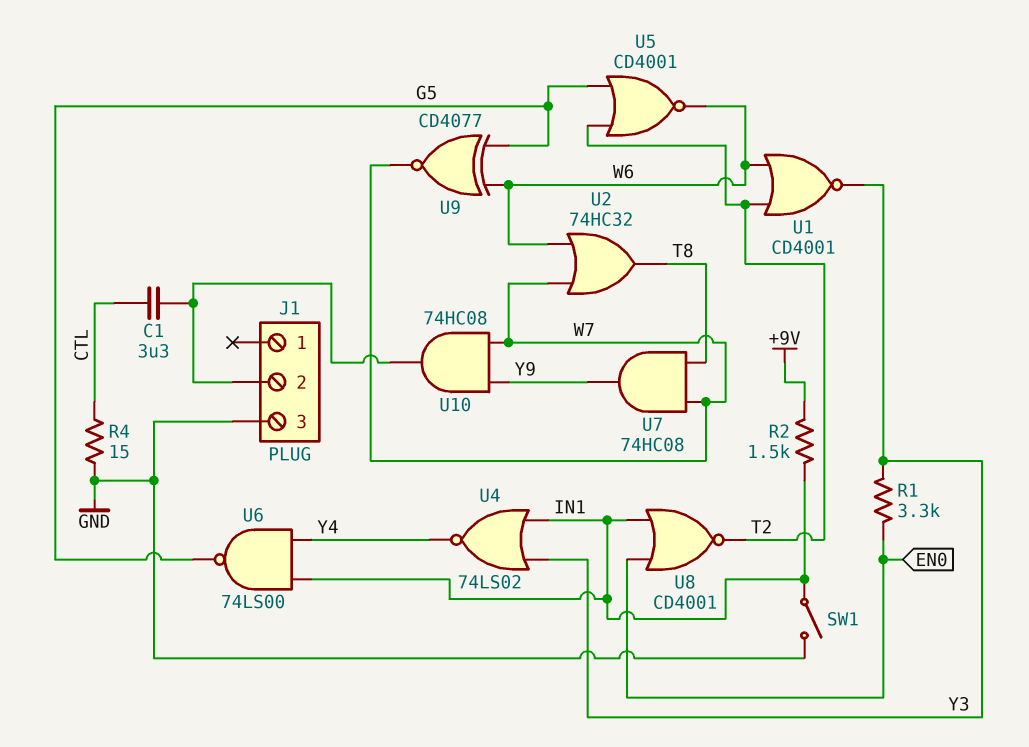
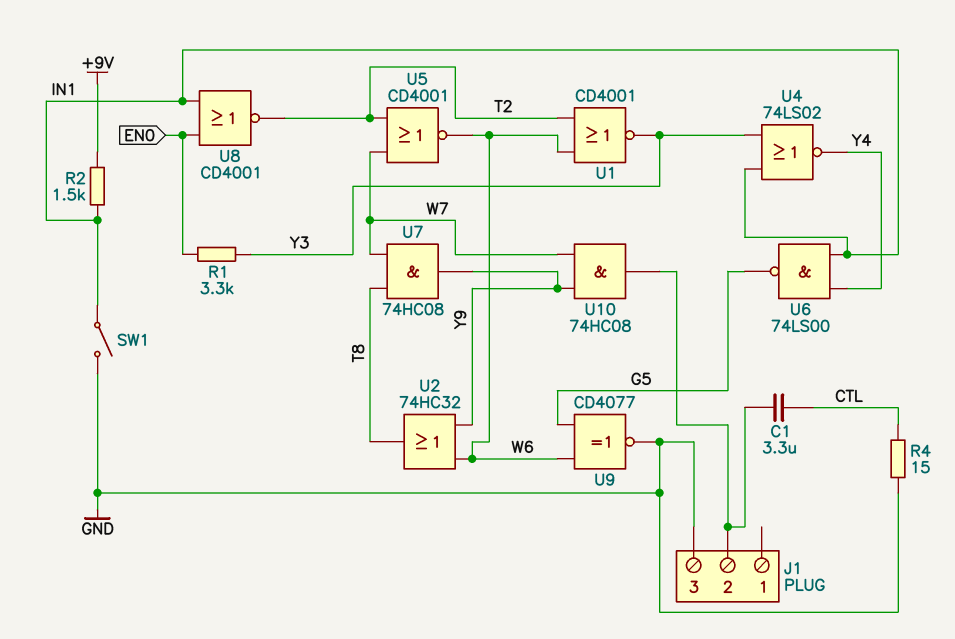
U2: OR 74HC32 (in W6, in W7, out T8) -> OR 74HC32 (in W6, in Y9, out T8)
U5: NOR CD4001 (in G5, in T2, out W6) -> NOR CD4001 (in T2, in W7, out W6)
U9: XNOR CD4077 (in G5, in W6, out W7) -> XNOR CD4077 (in G5, in W6, out GND)

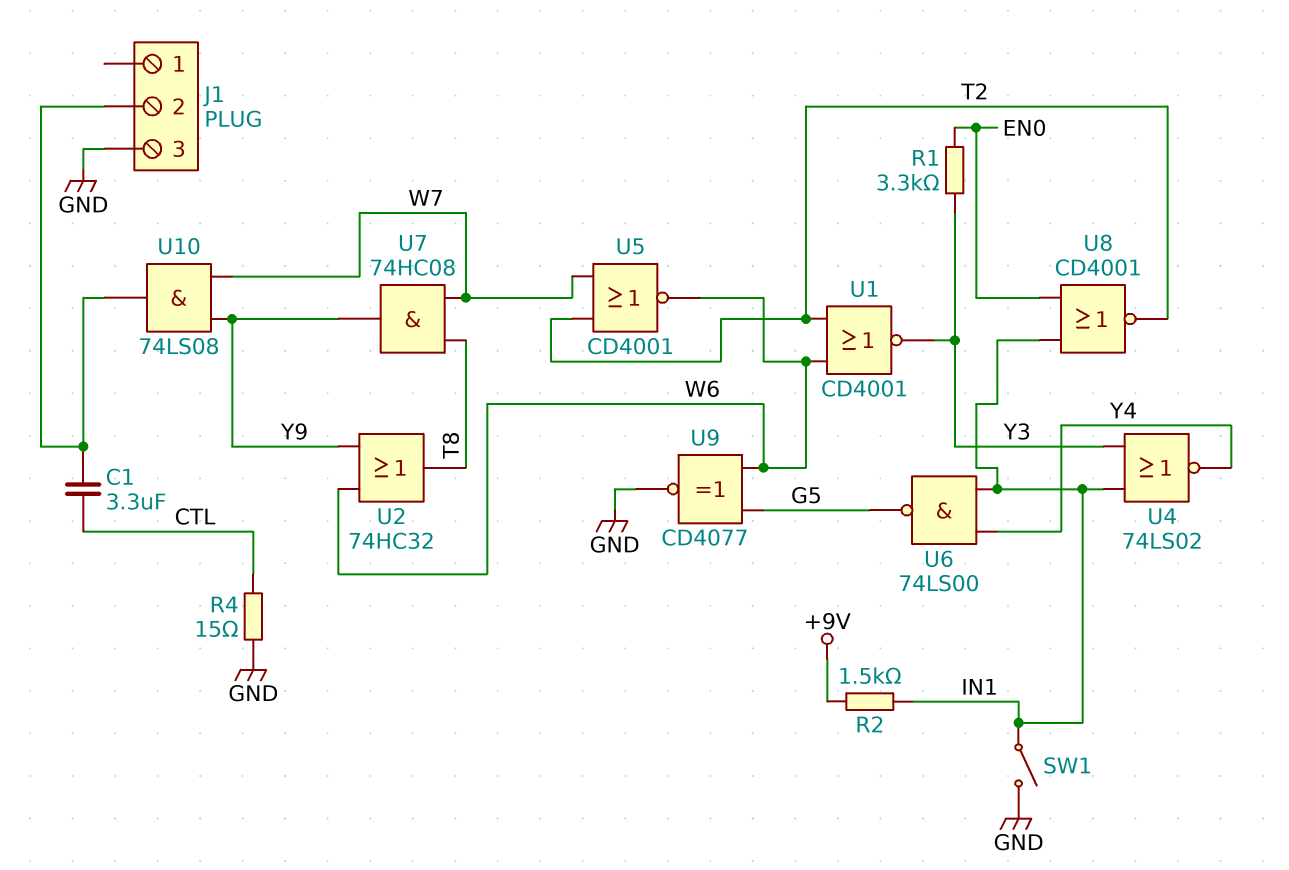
U10: AND 74HC08 (in W7, in Y9, out J1/2) -> AND 74LS08 (in W7, in Y9, out J1/2)

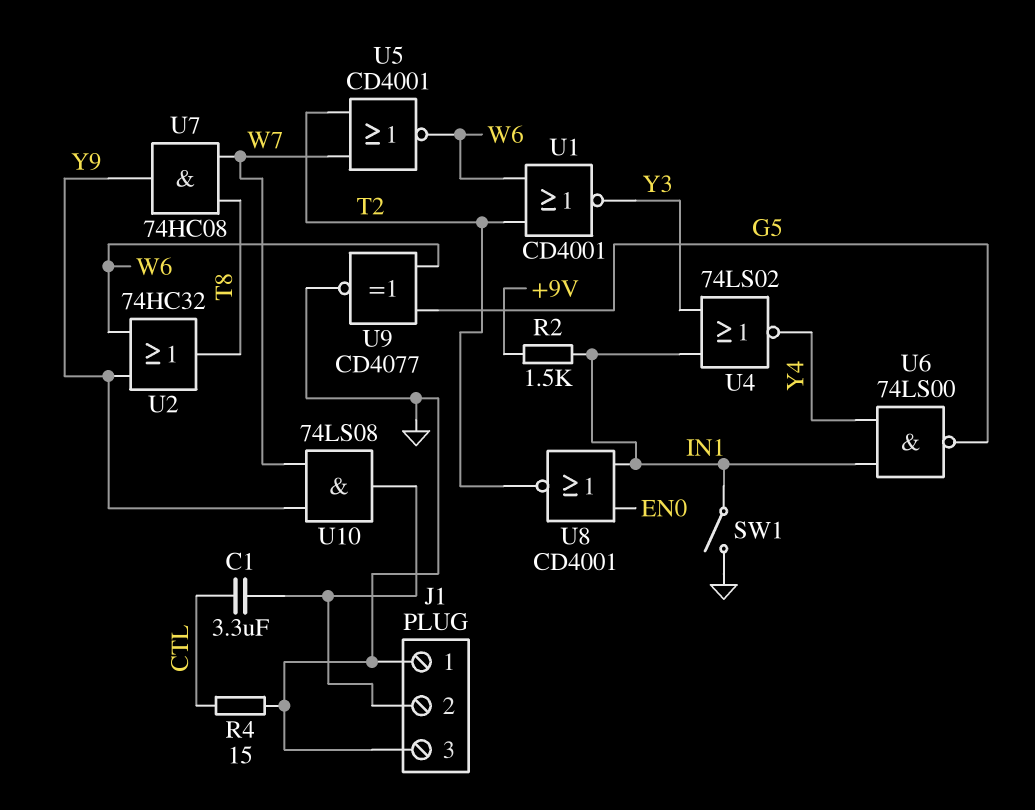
J1 pin 1: none -> GND
R1: 3.3k (EN0, Y3) -> none

